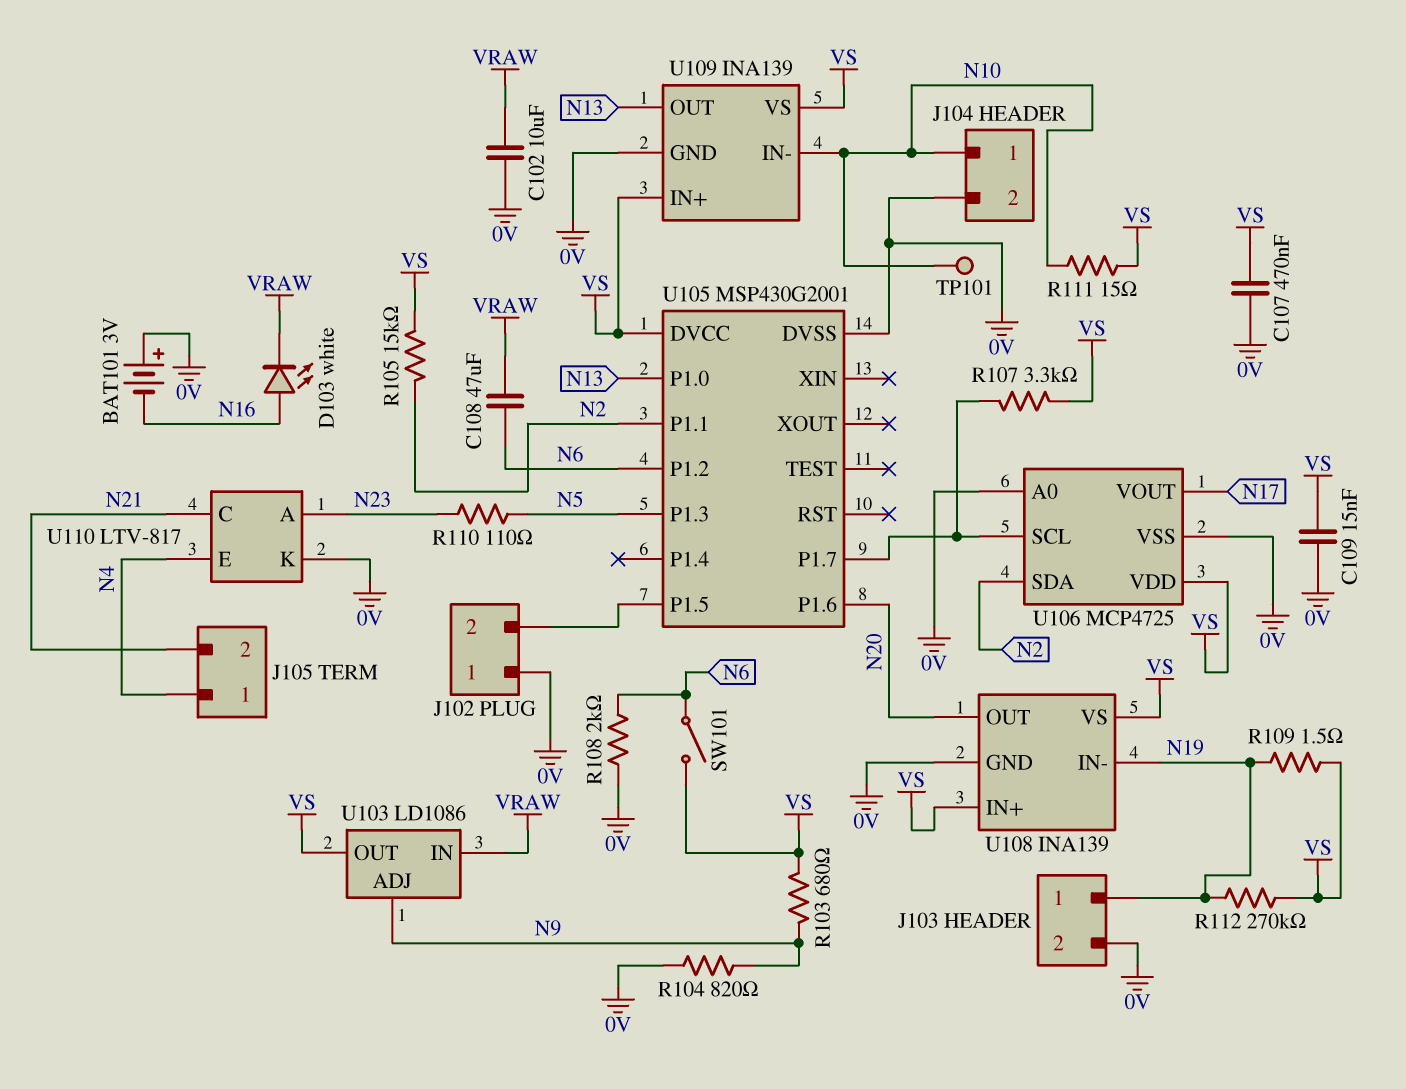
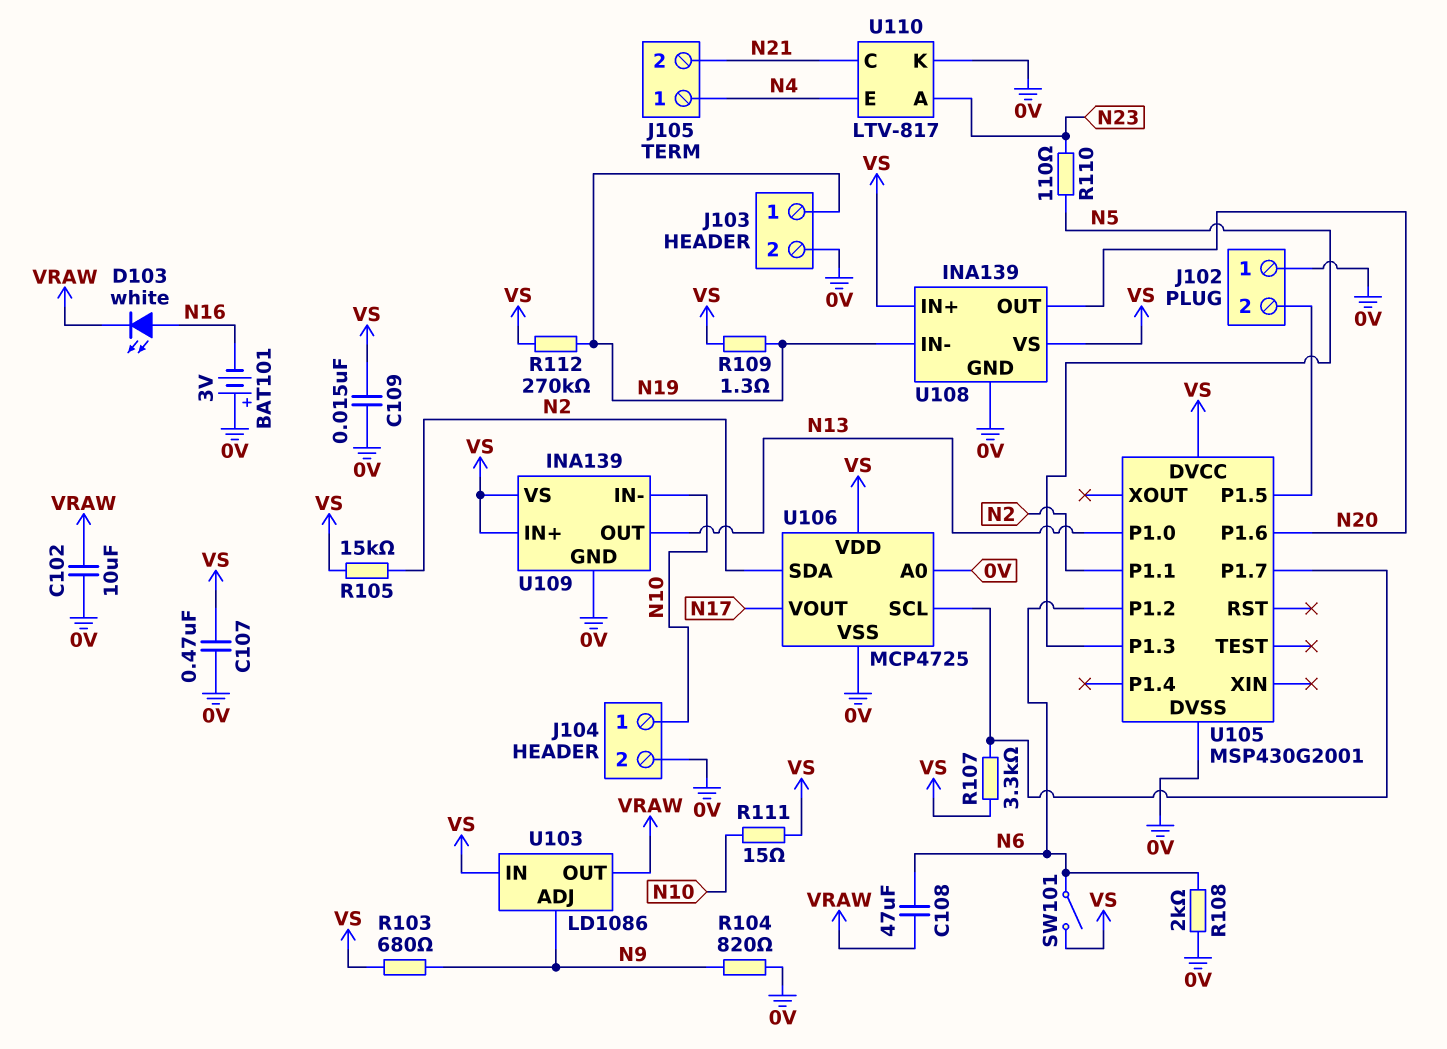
R109: 1.5 (N19, VS) -> 1.3 (N19, VS)
TP101: test point (N10) -> none
U103 pin IN: VRAW -> VS
U103 pin OUT: VS -> VRAW

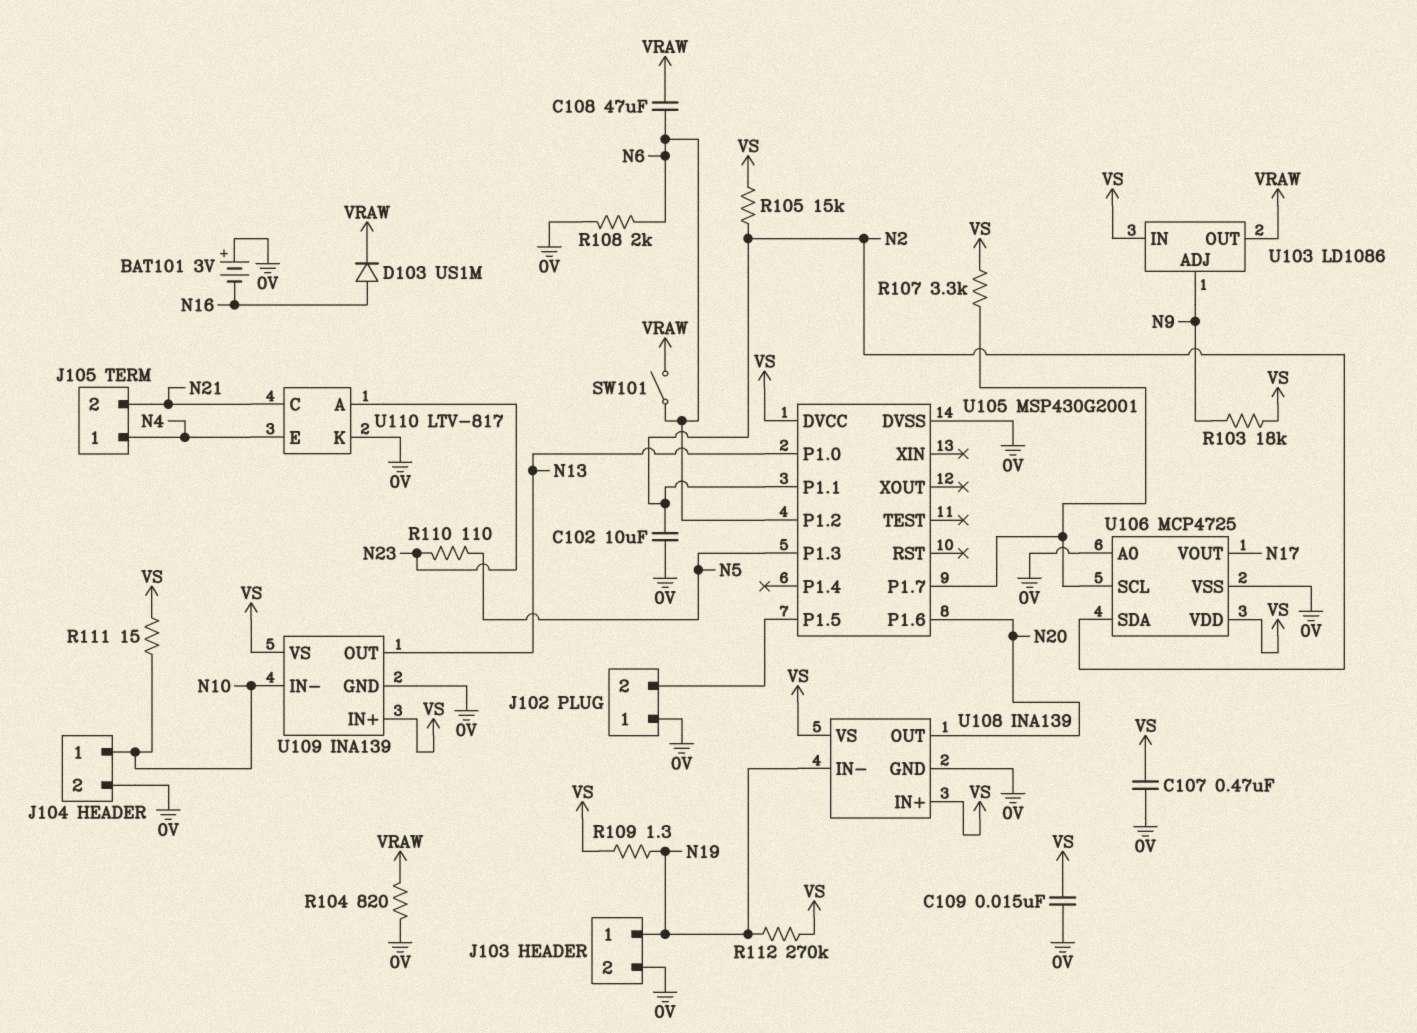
C102: 10uF (0V, VRAW) -> 10uF (0V, N2)
D103: LED white (A N16, K VRAW) -> diode US1M (A N16, K VRAW)
R103: 680 (N9, VS) -> 18k (N9, VS)
R104: 820 (0V, N9) -> 820 (0V, VRAW)
SW101: switch (N6, VS) -> switch (N6, VRAW)

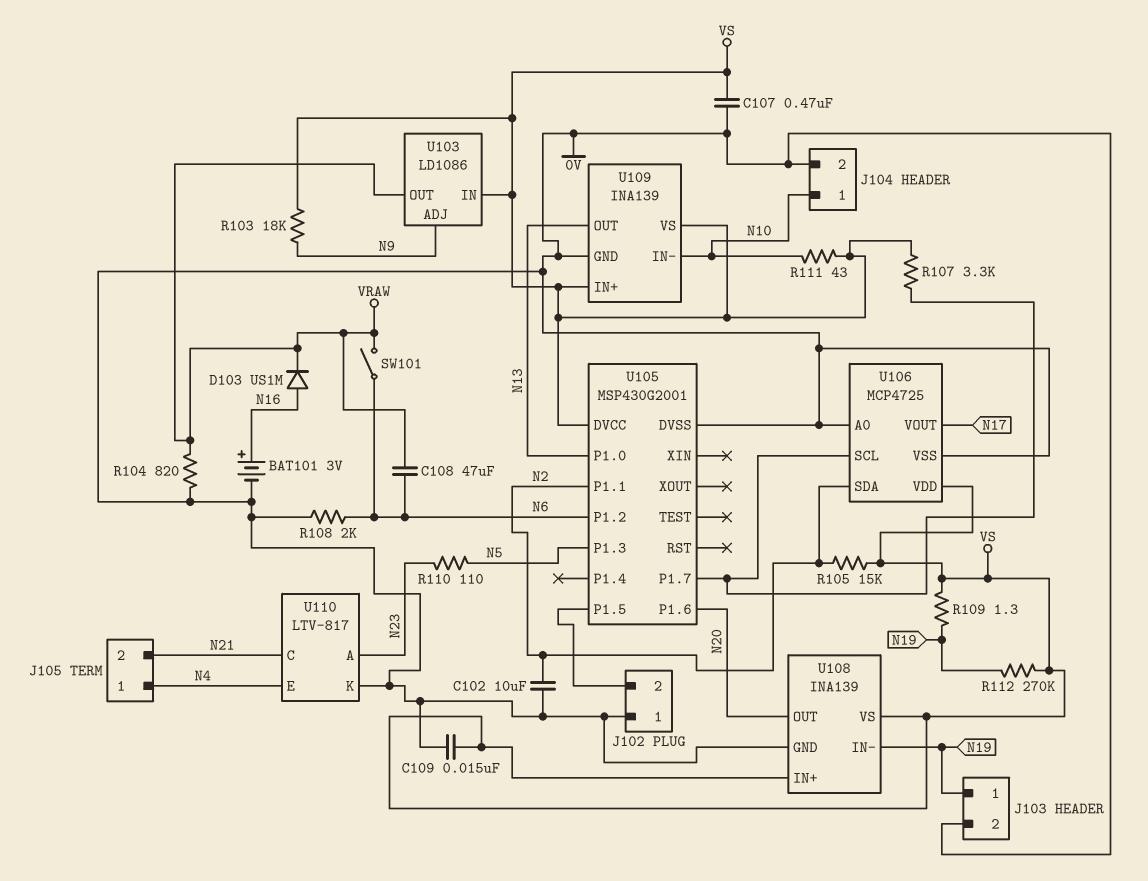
BAT101: 3V (plus 0V, minus N16) -> 3V (plus N16, minus 0V)
R111: 15 (N10, VS) -> 43 (N10, VS)

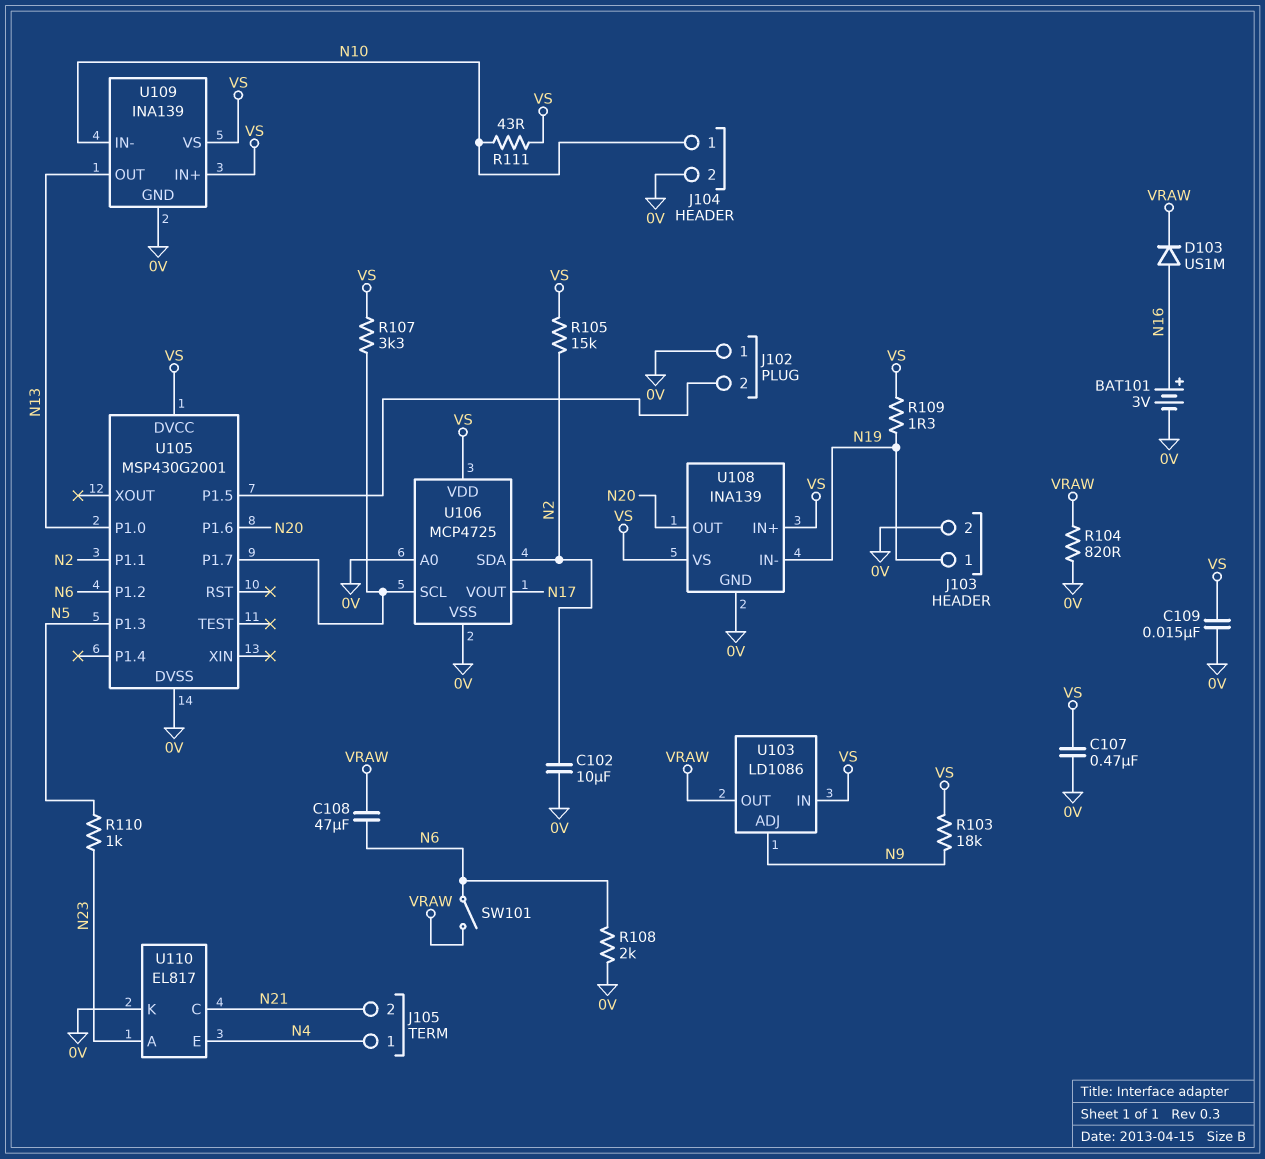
R110: 110 (N5, N23) -> 1k (N5, N23)
R112: 270k (N19, VS) -> none
U110: LTV-817 -> EL817

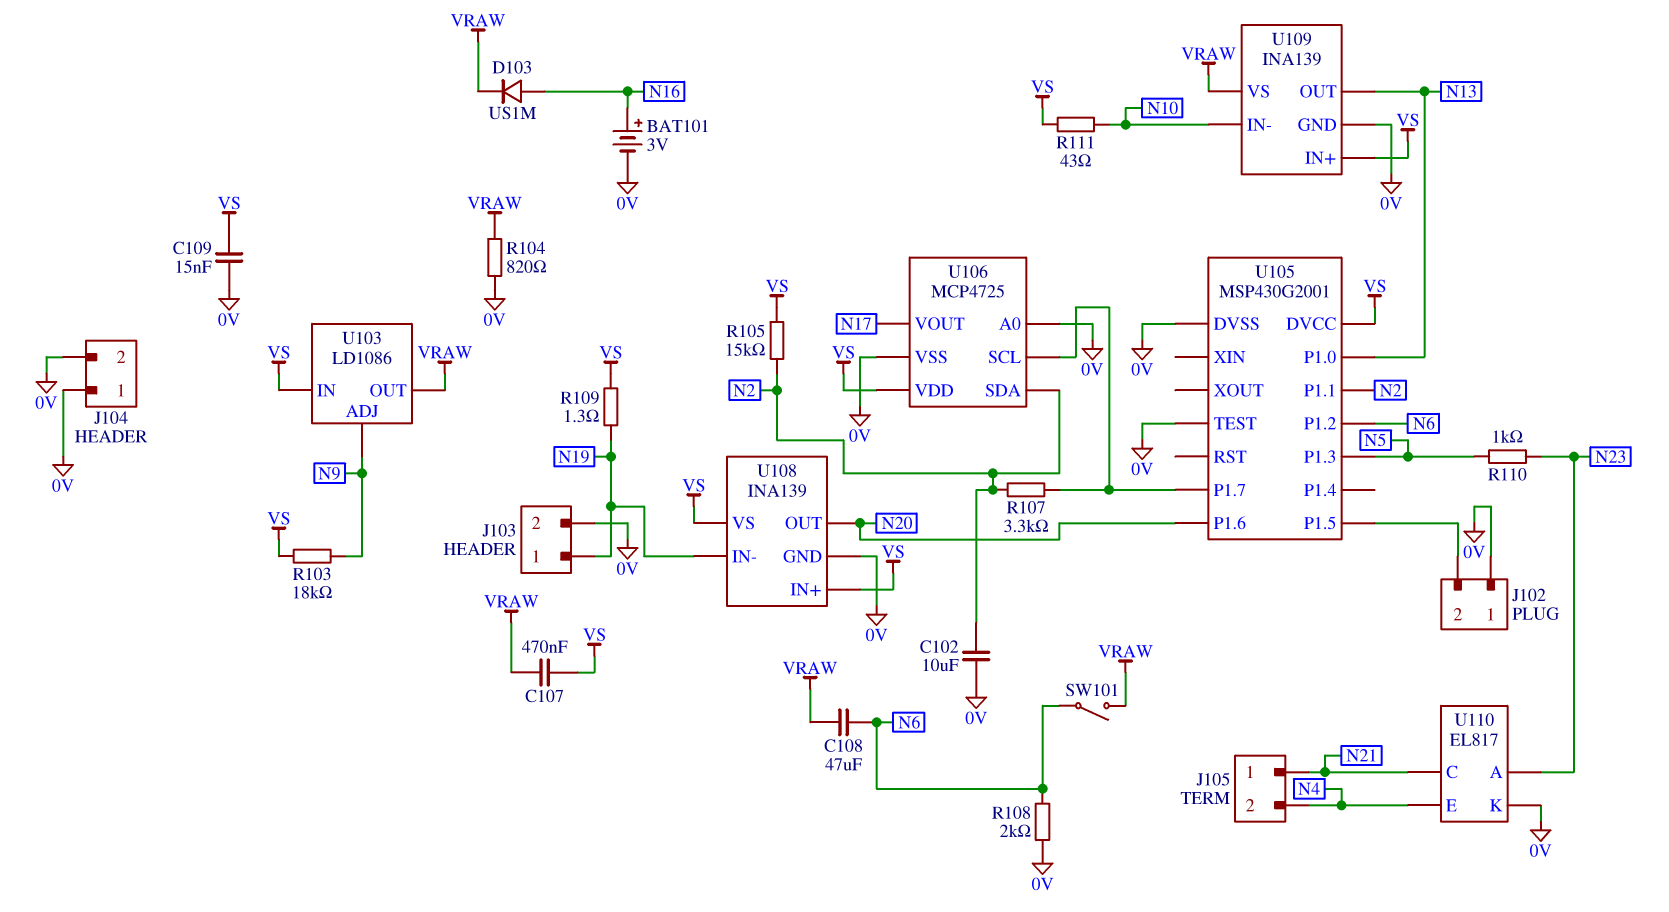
C107: 470nF (0V, VS) -> 470nF (VRAW, VS)
J104 pin 1: N10 -> 0V
J105 pin 1: N4 -> N21
J105 pin 2: N21 -> N4
R107: 3.3k (U105/P1.7, VS) -> 3.3k (N2, U105/P1.7)
U105 pin TEST: none -> 0V
U109 pin VS: VS -> VRAW

